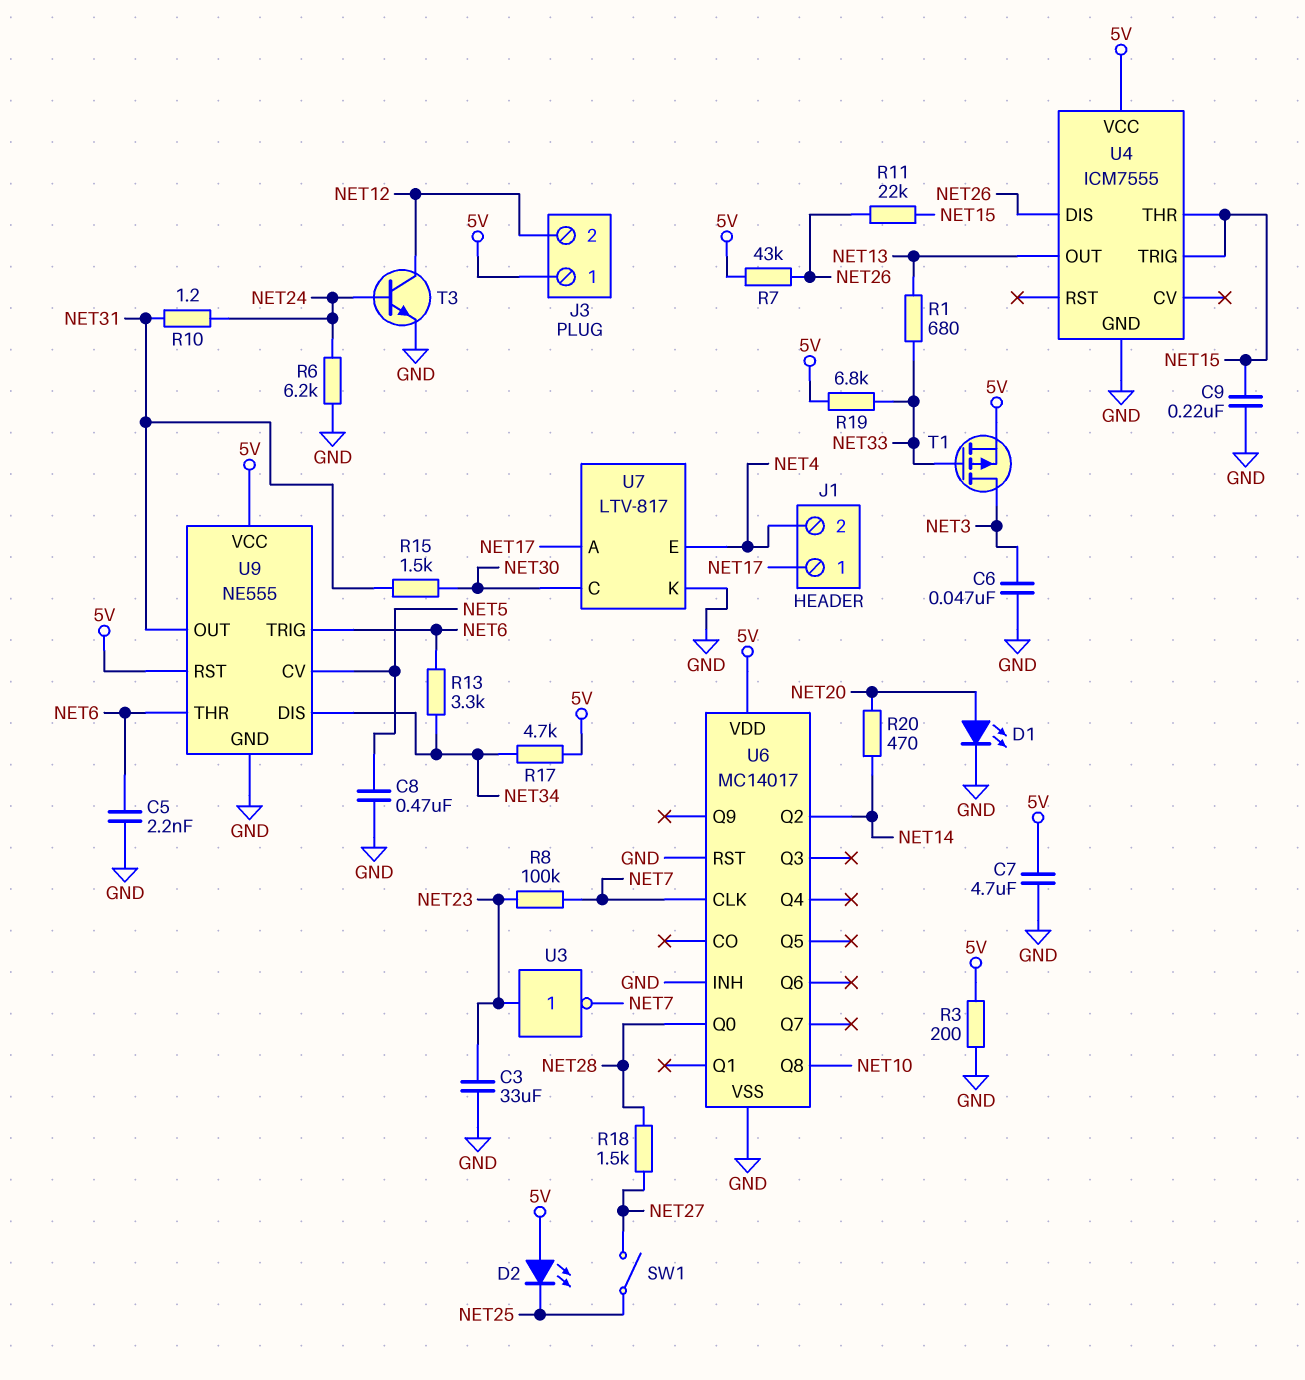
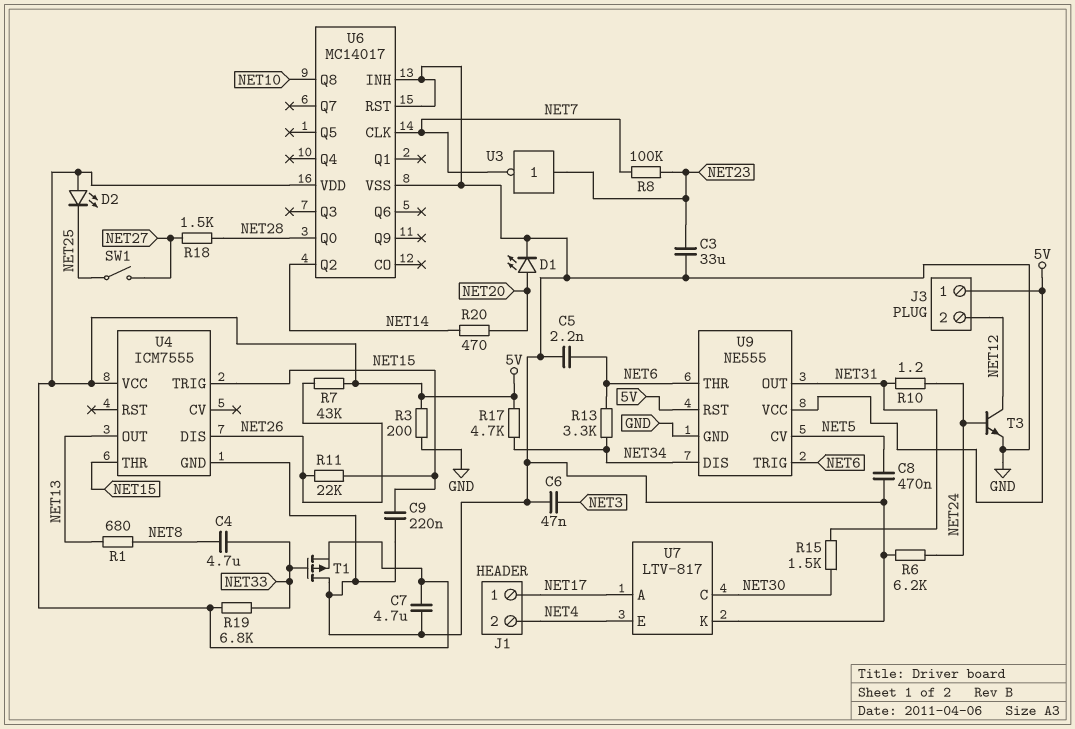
C4: none -> 4.7uF (NET8, NET33)
R1: 680 (NET13, NET33) -> 680 (NET8, NET13)
T1: PMOS (G NET33, D NET3, S 5V) -> PMOS (G NET33, D GND, S 5V)

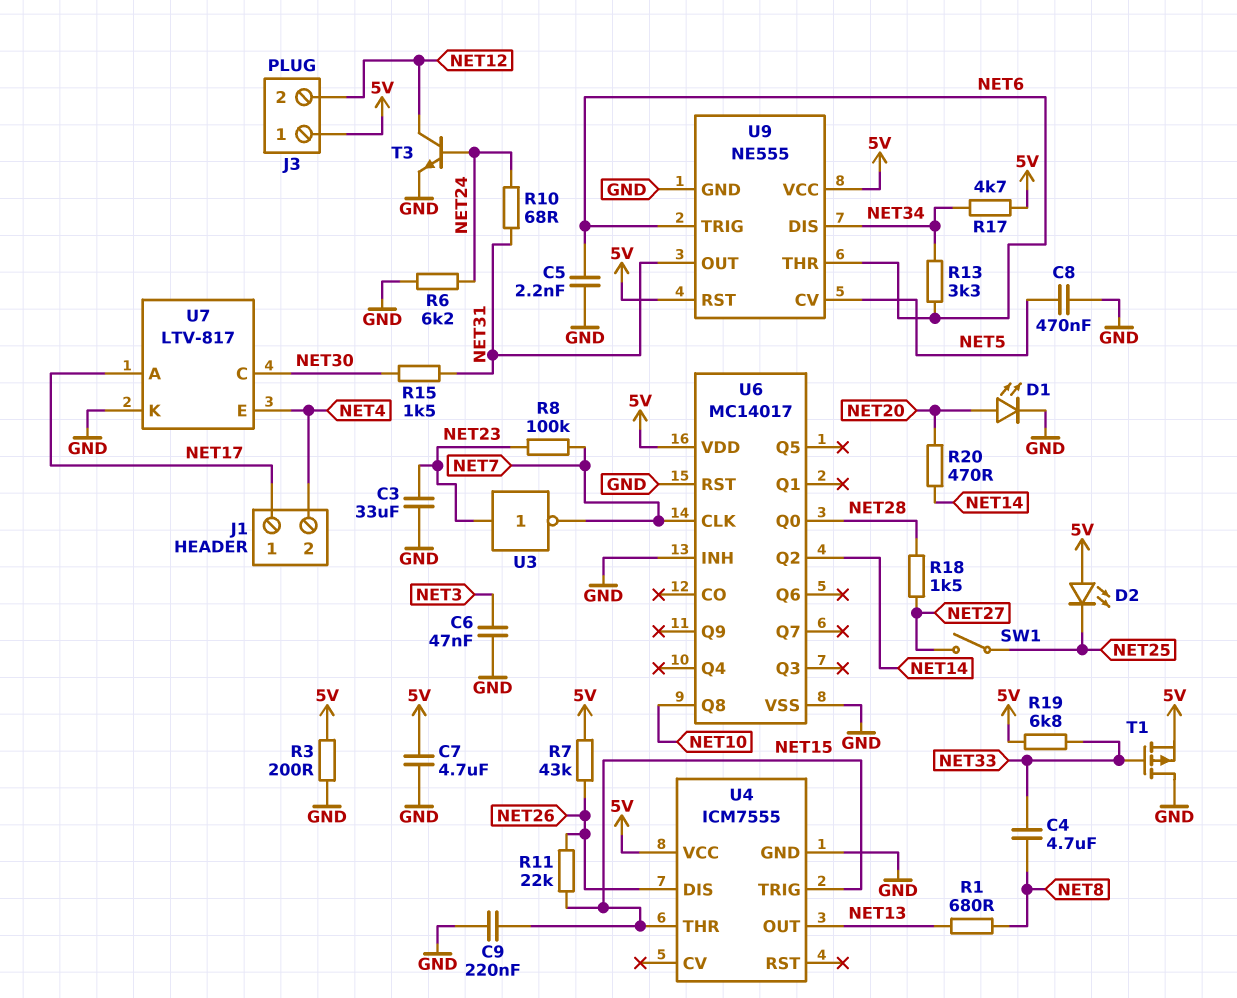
R10: 1.2 (NET24, NET31) -> 68 (NET24, NET31)

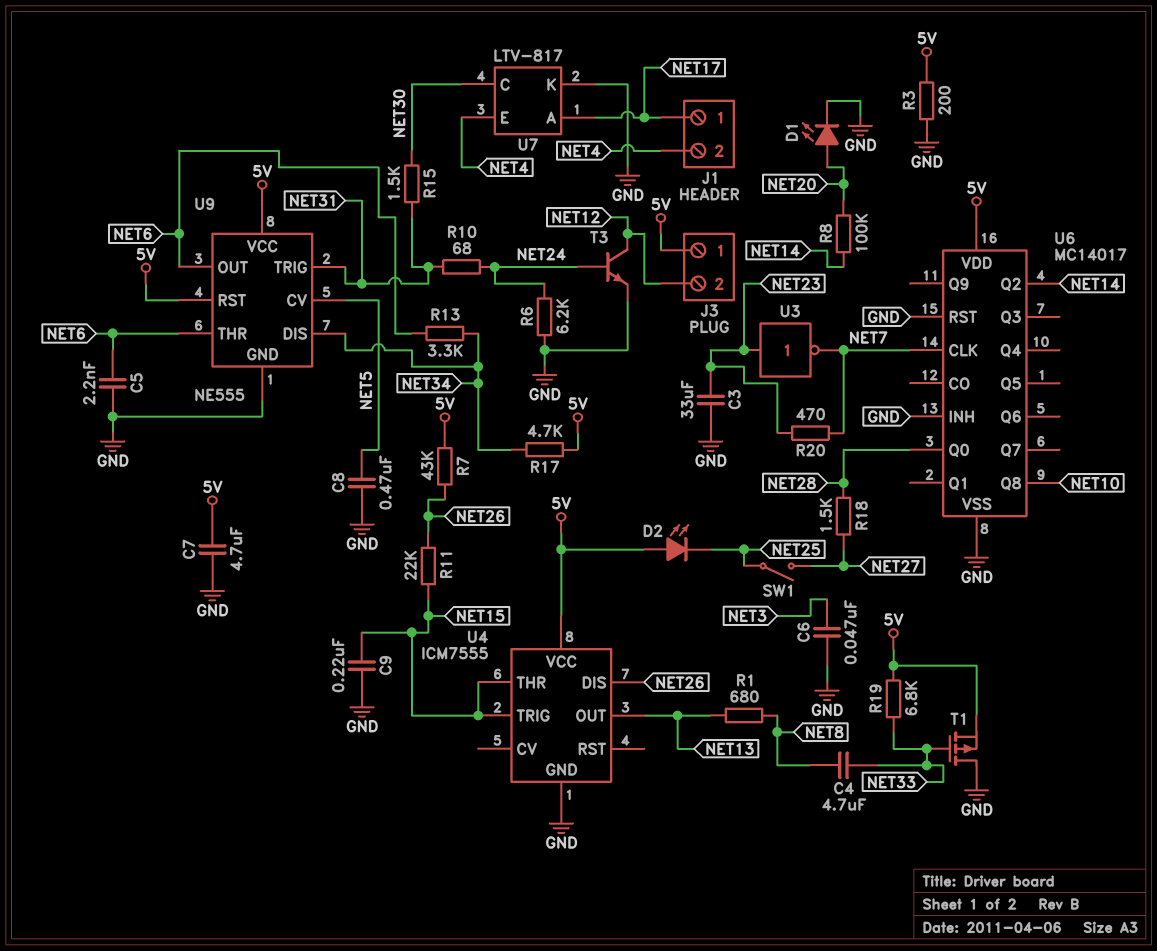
R8: 100k (NET7, NET23) -> 100k (NET14, NET20)
R20: 470 (NET14, NET20) -> 470 (NET7, NET23)
U9 pin OUT: NET31 -> NET6
U9 pin TRIG: NET6 -> NET31

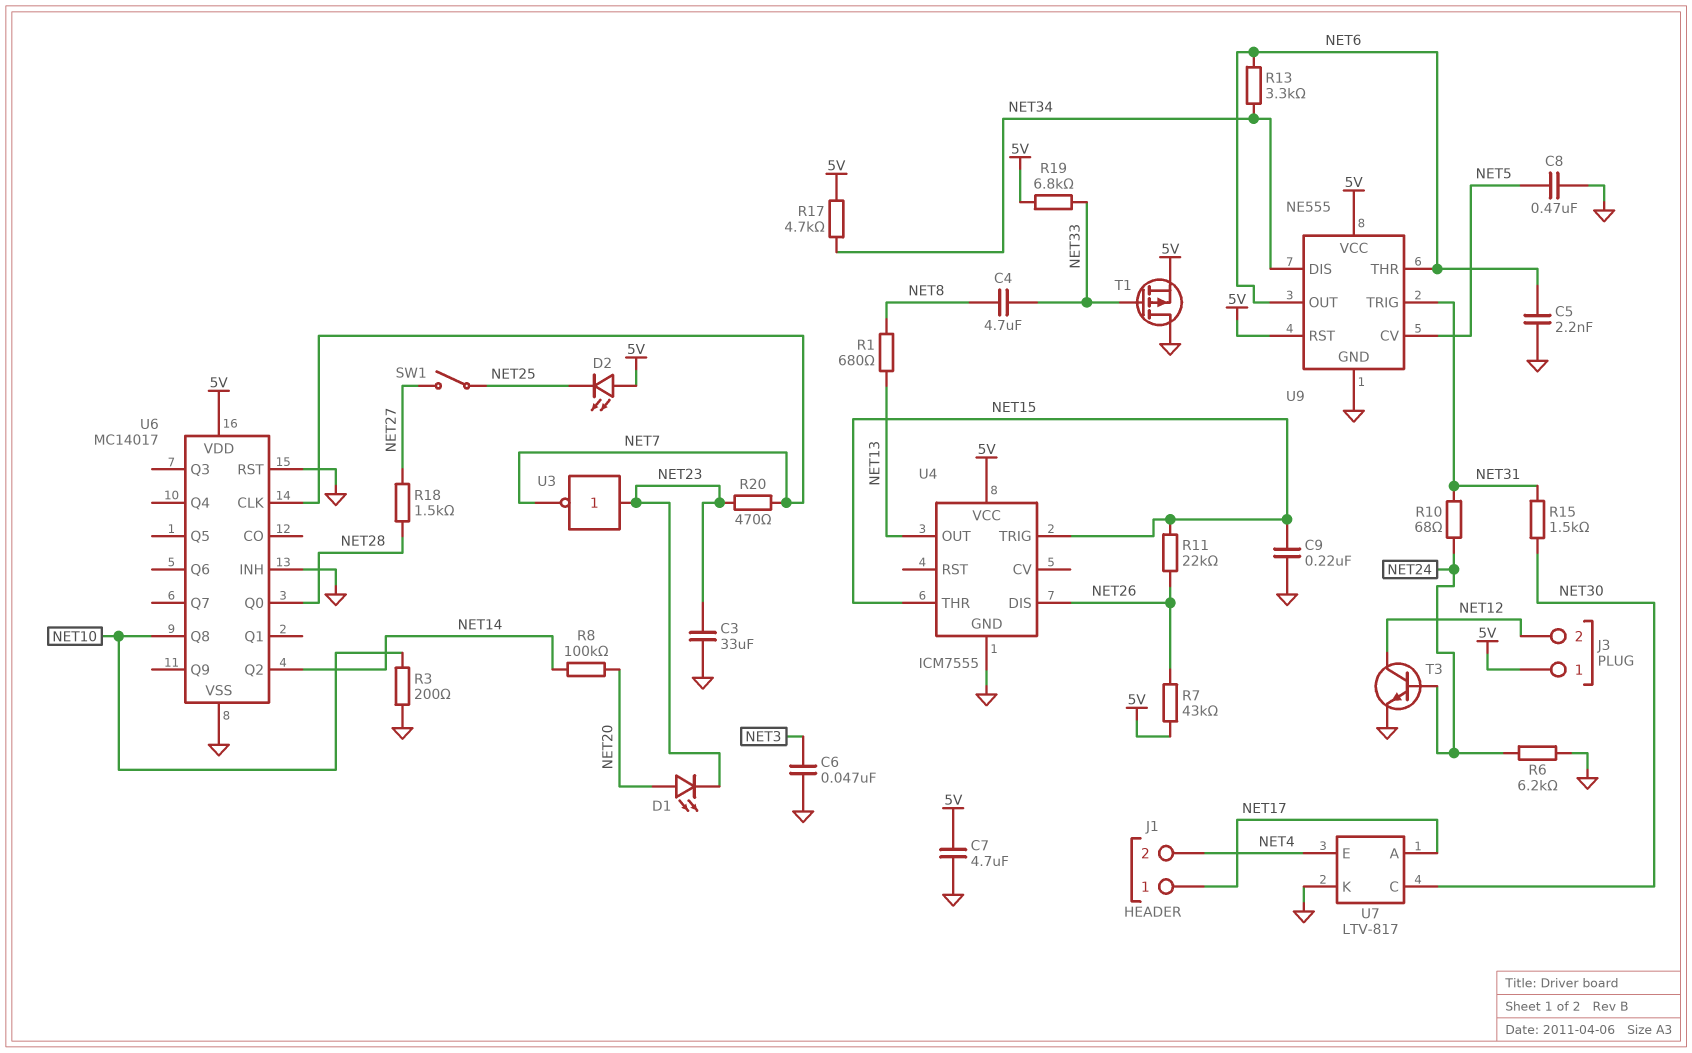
D1: LED (A NET20, K GND) -> LED (A NET20, K NET23)
R3: 200 (5V, GND) -> 200 (GND, NET10)

